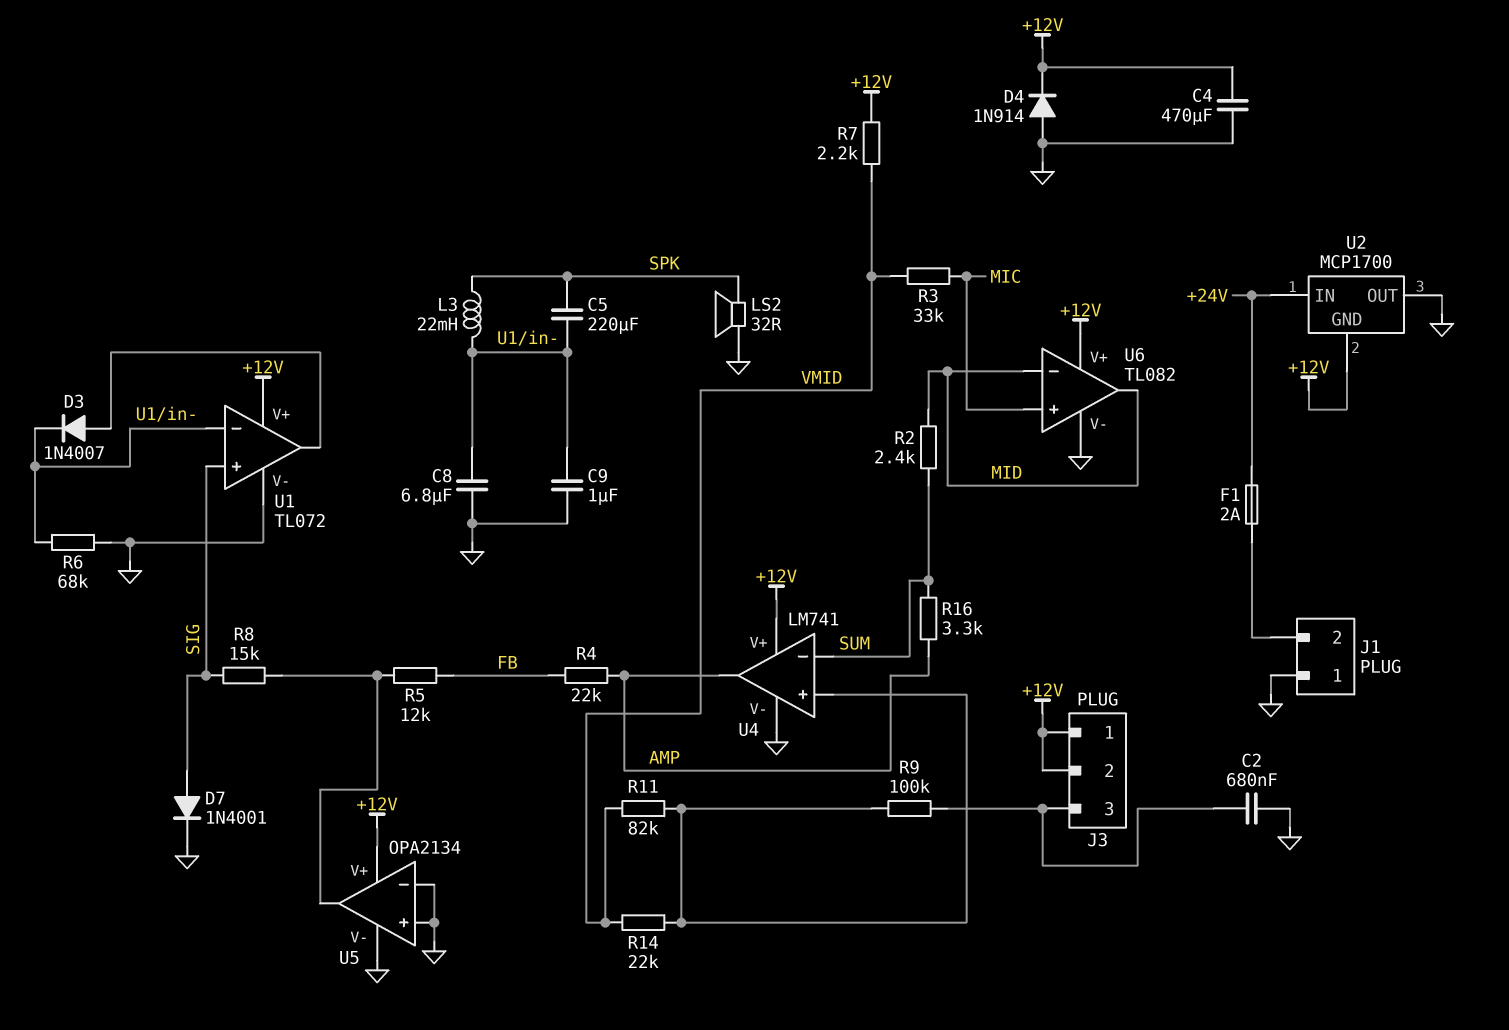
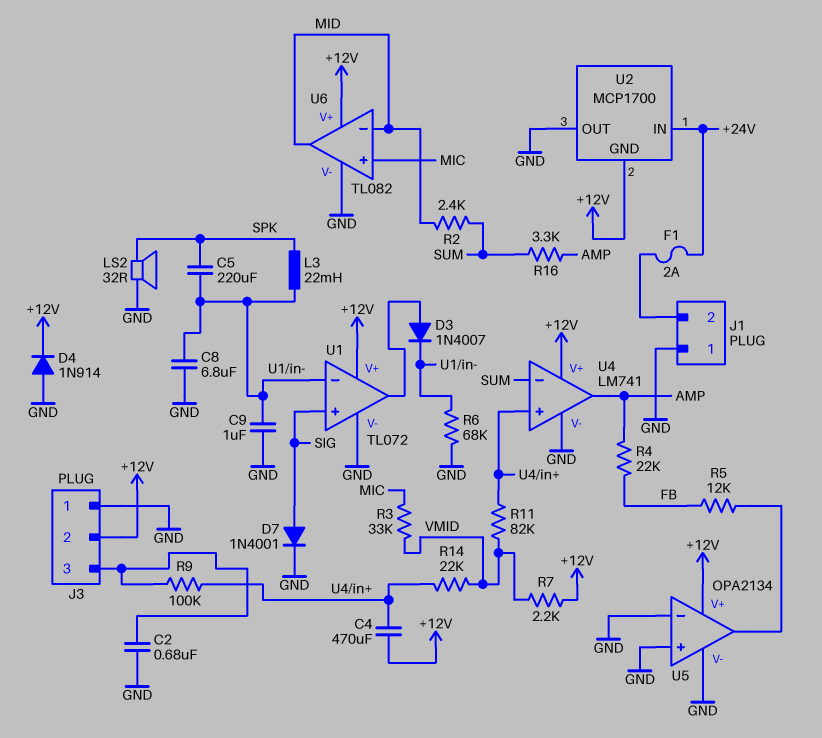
C4: 470uF (+12V, GND) -> 470uF (+12V, U4/in+)
J3 pin 1: +12V -> GND
R8: 15k (SIG, U5/out) -> none

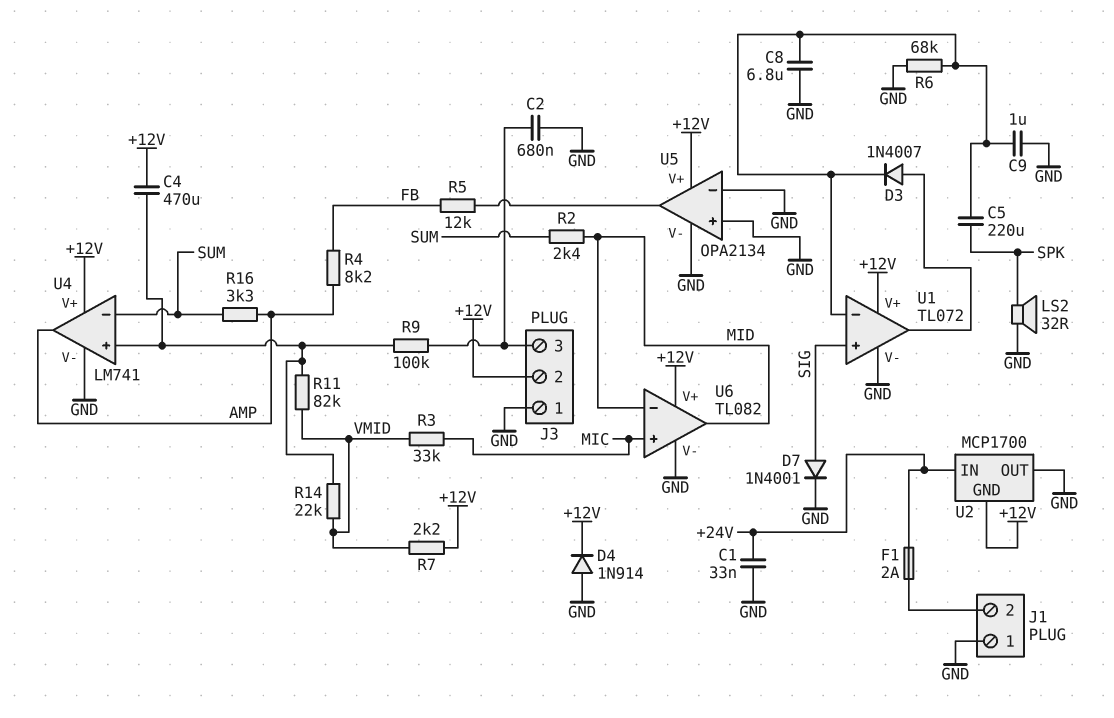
C1: none -> 33nF (+24V, GND)
L3: 22mH (SPK, U1/in-) -> none
R4: 22k (AMP, FB) -> 8.2k (AMP, FB)

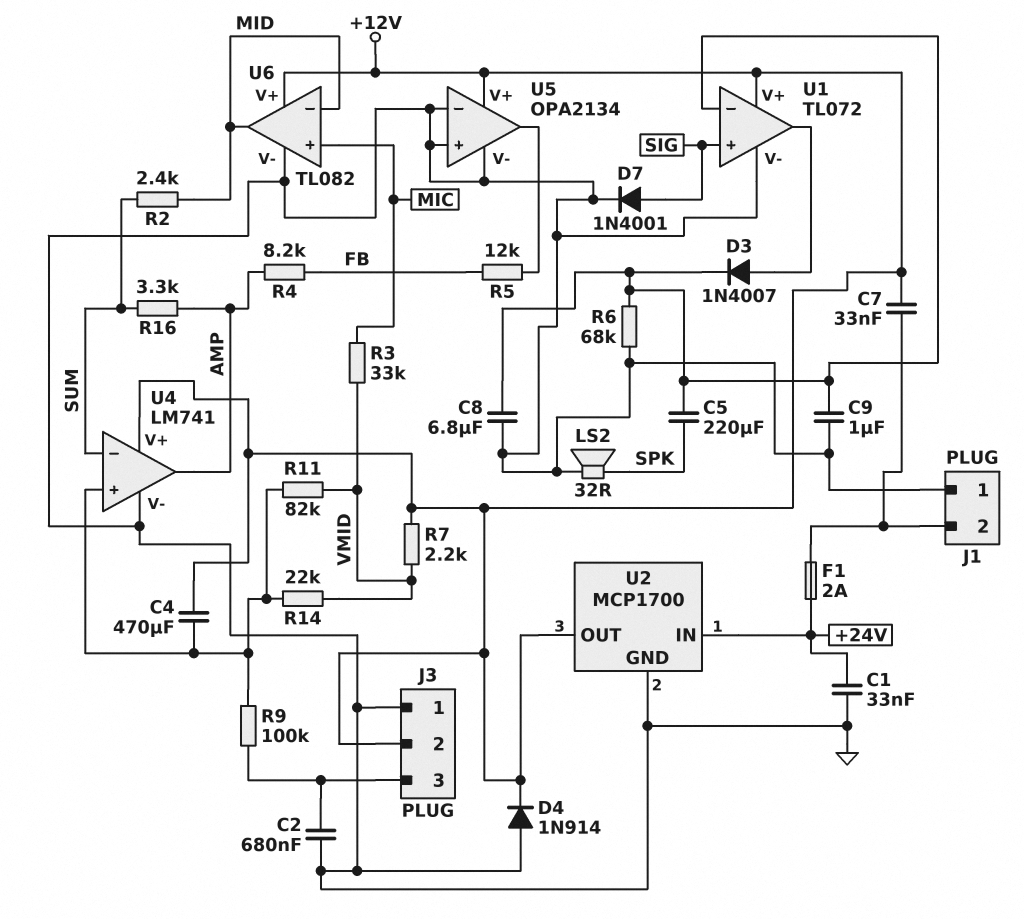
C7: none -> 33nF (+12V, J1/2)
U2 pin GND: +12V -> GND
U2 pin OUT: GND -> +12V

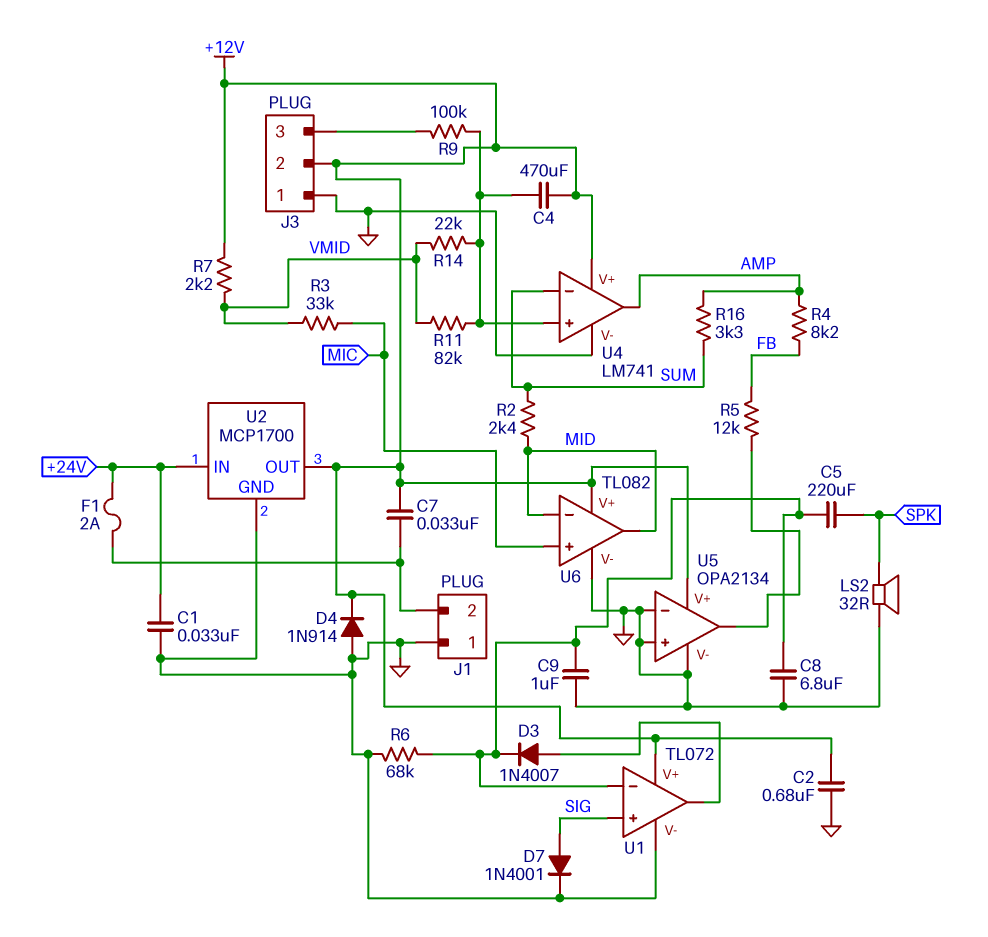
C2: 680nF (GND, J3/3) -> 680nF (+12V, GND)

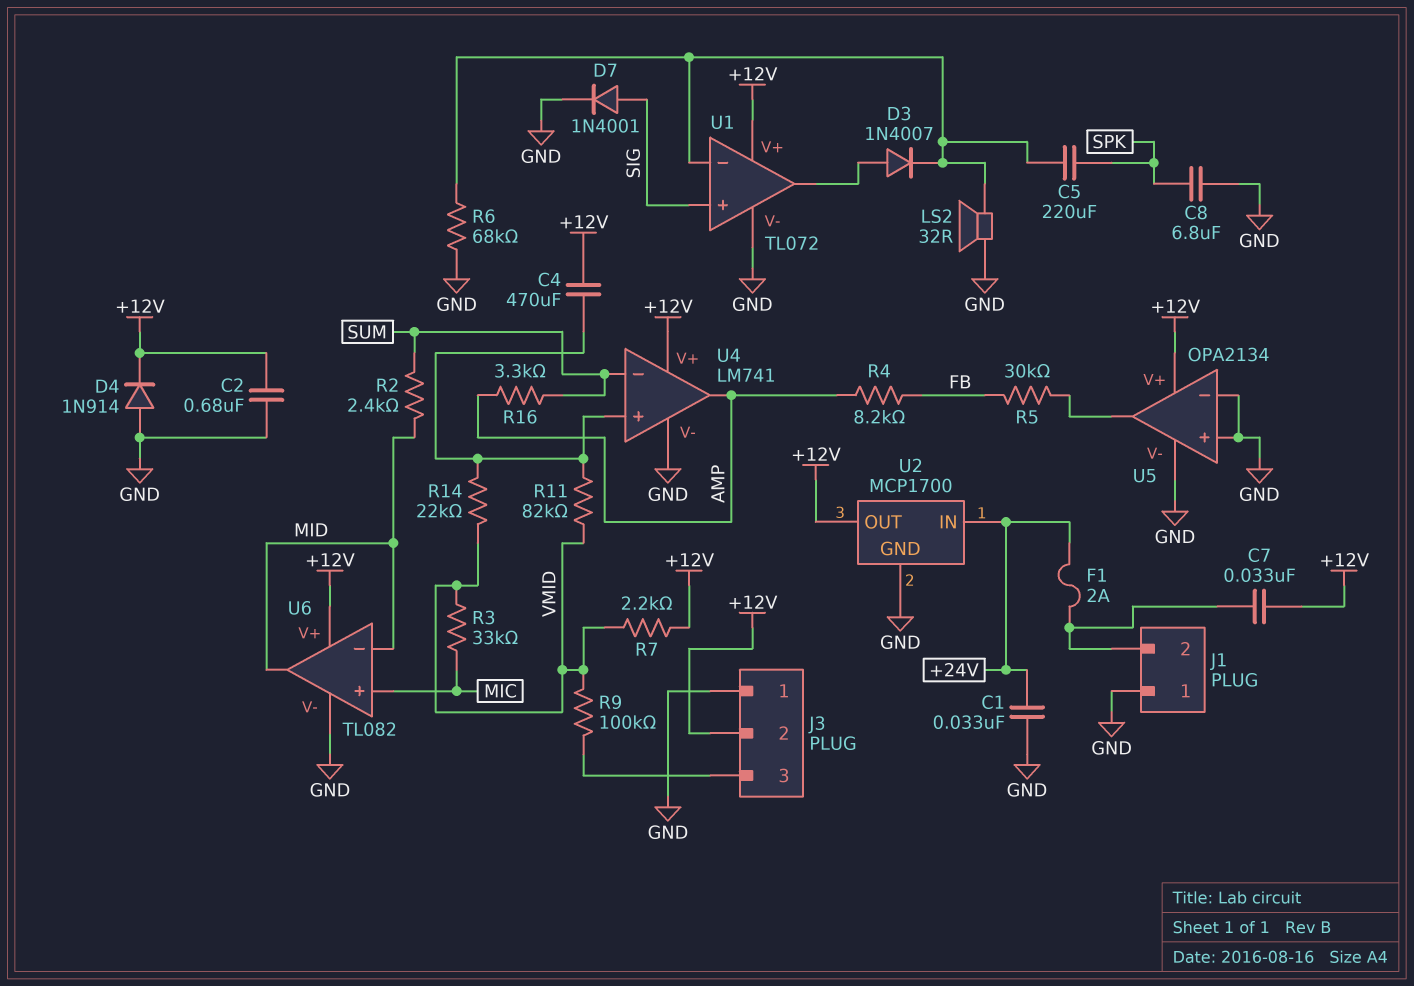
C8: 6.8uF (GND, U1/in-) -> 6.8uF (GND, SPK)
C9: 1uF (GND, U1/in-) -> none
LS2: speaker 32R (GND, SPK) -> speaker 32R (GND, U1/in-)
R5: 12k (FB, U5/out) -> 30k (FB, U5/out)
R9: 100k (J3/3, U4/in+) -> 100k (J3/3, VMID)

